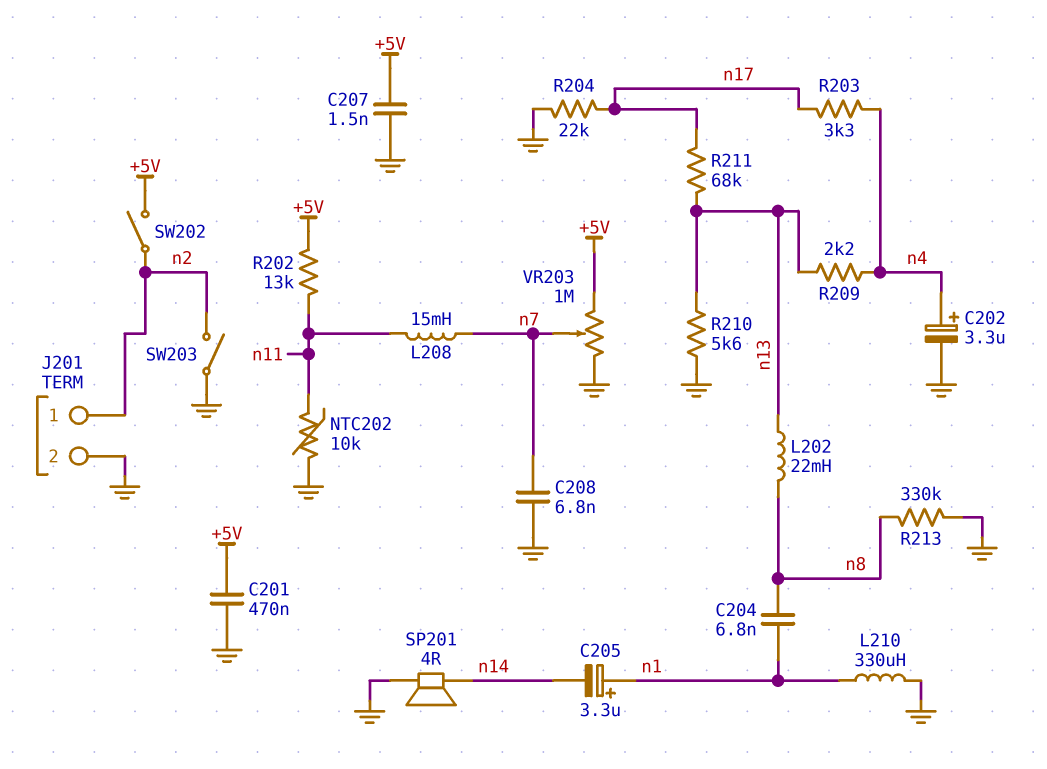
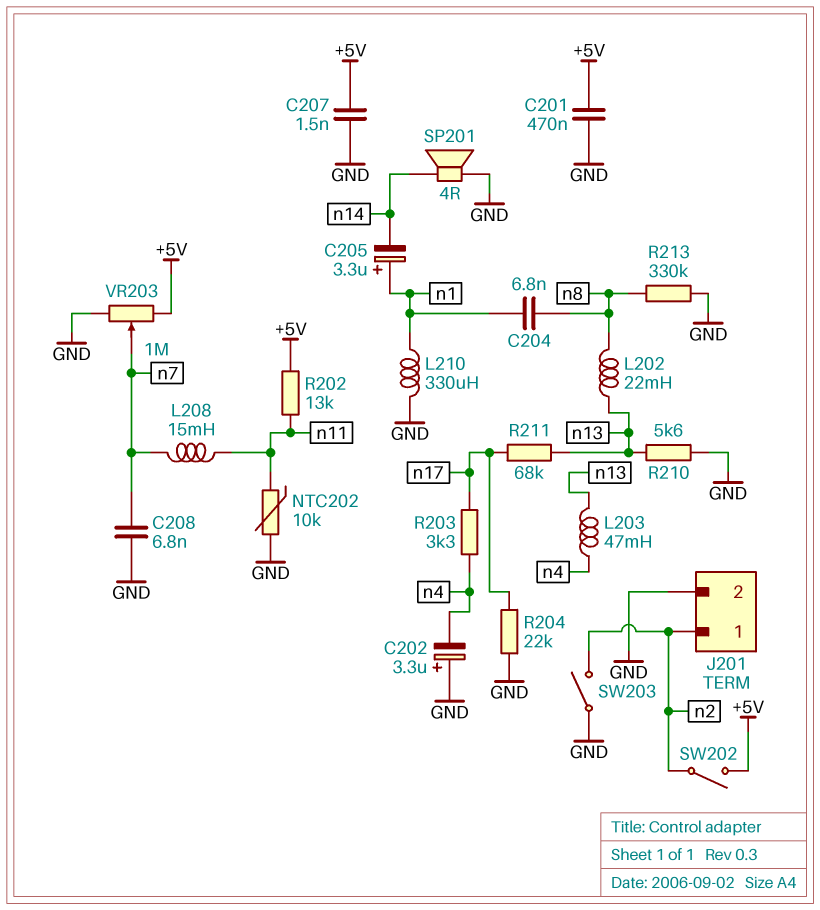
C202: 3.3uF (plus n4, minus GND) -> 3.3uF (plus GND, minus n4)
L203: none -> 47mH (n4, n13)
R209: 2.2k (n4, n13) -> none

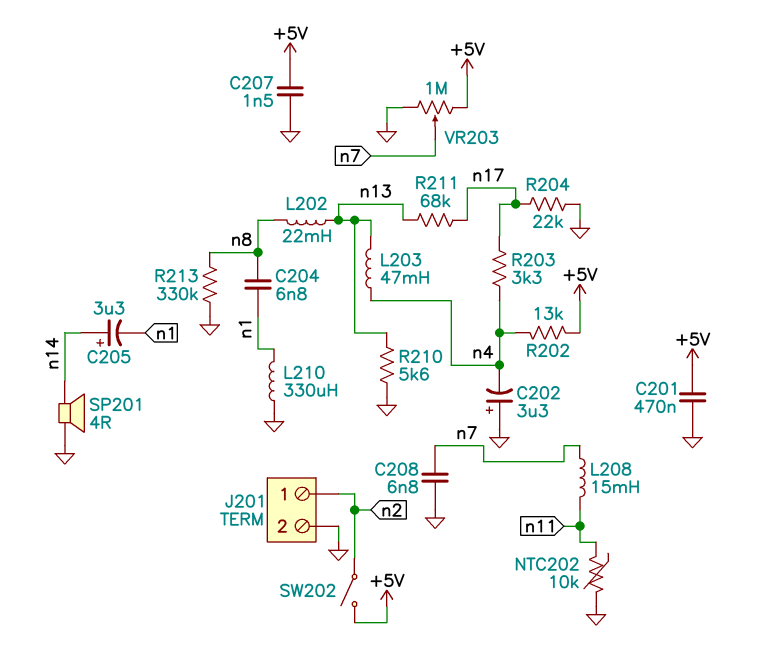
C205: 3.3uF (plus n1, minus n14) -> 3.3uF (plus n14, minus n1)
R202: 13k (+5V, n11) -> 13k (+5V, n4)
SW203: switch (GND, n2) -> none

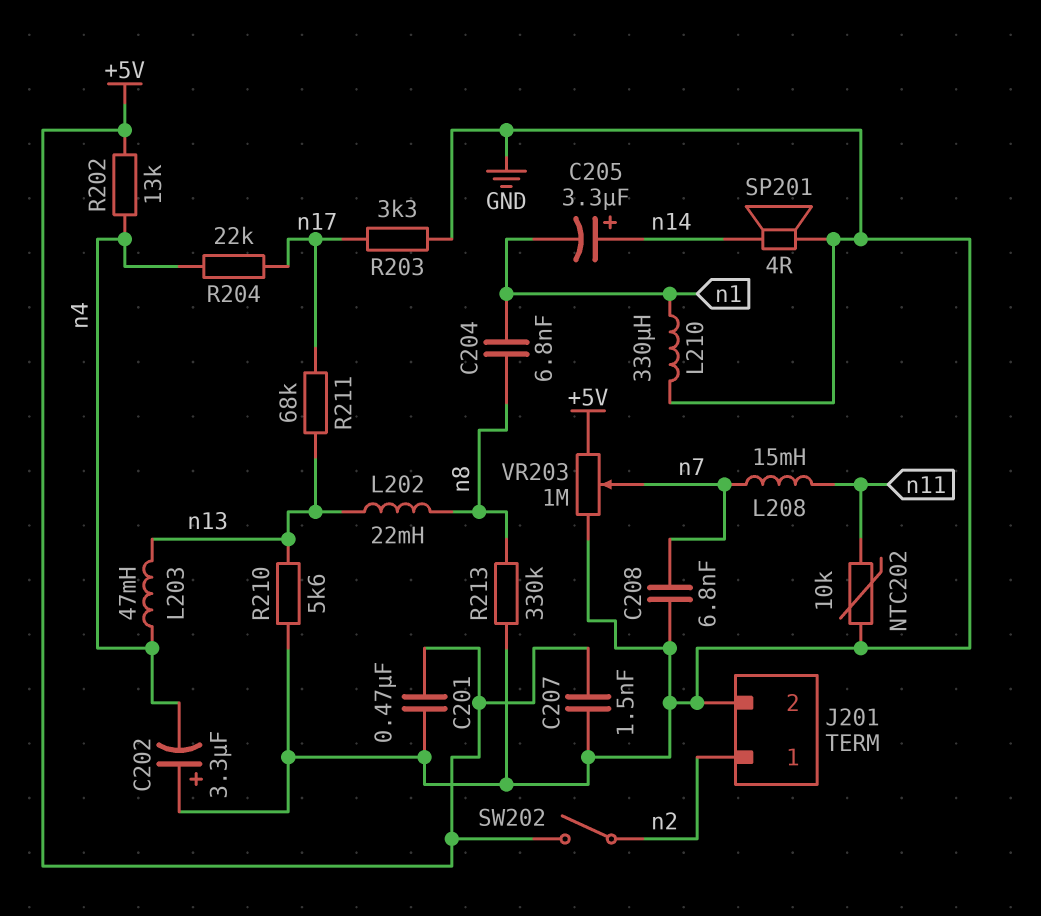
R203: 3.3k (n4, n17) -> 3.3k (GND, n17)
R204: 22k (GND, n17) -> 22k (n4, n17)

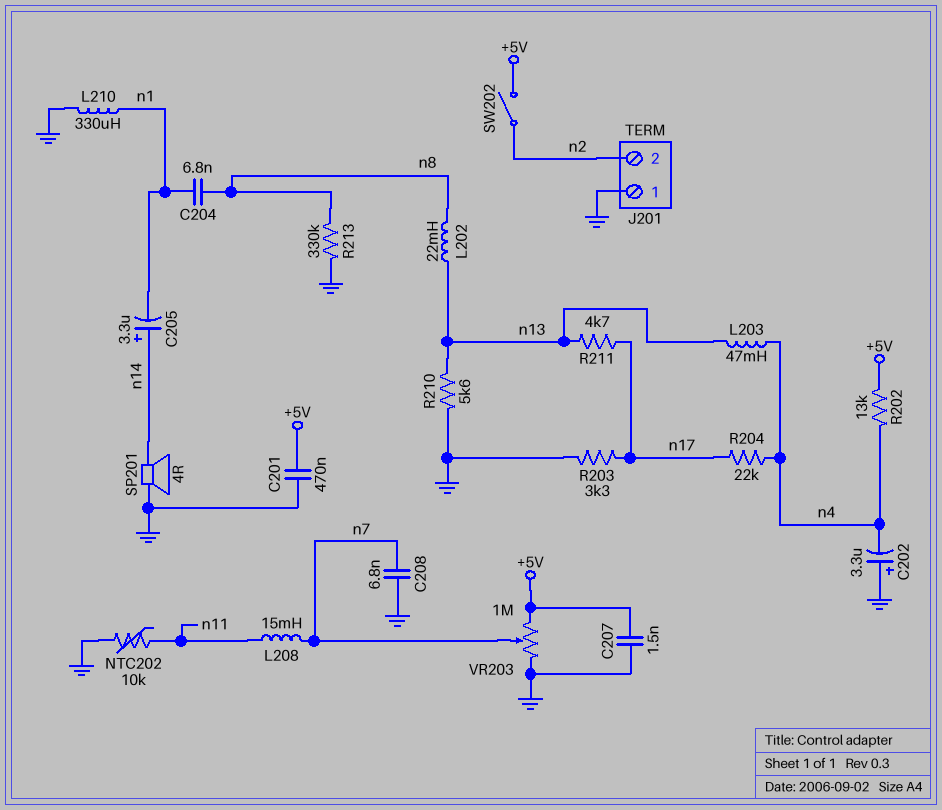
J201 pin 1: n2 -> GND
J201 pin 2: GND -> n2
R211: 68k (n13, n17) -> 4.7k (n13, n17)

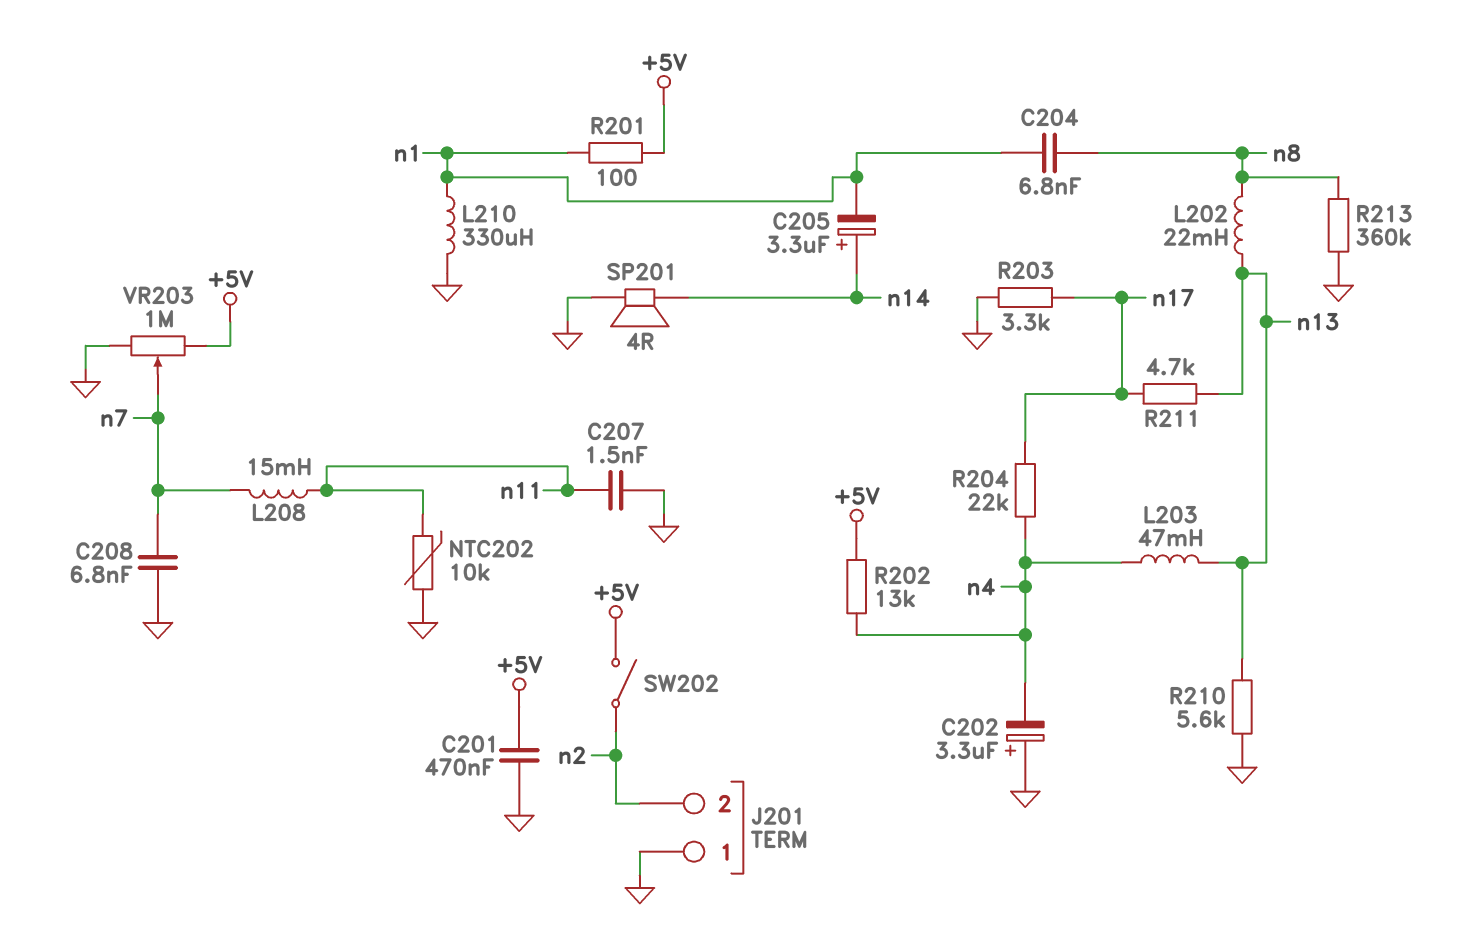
C207: 1.5nF (+5V, GND) -> 1.5nF (GND, n11)
R201: none -> 100 (+5V, n1)
R213: 330k (GND, n8) -> 360k (GND, n8)

